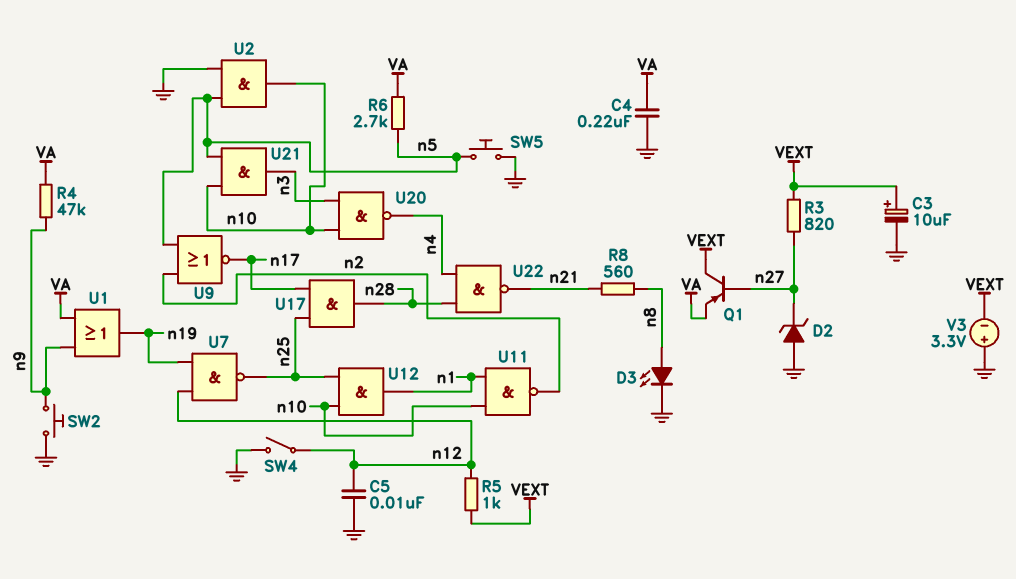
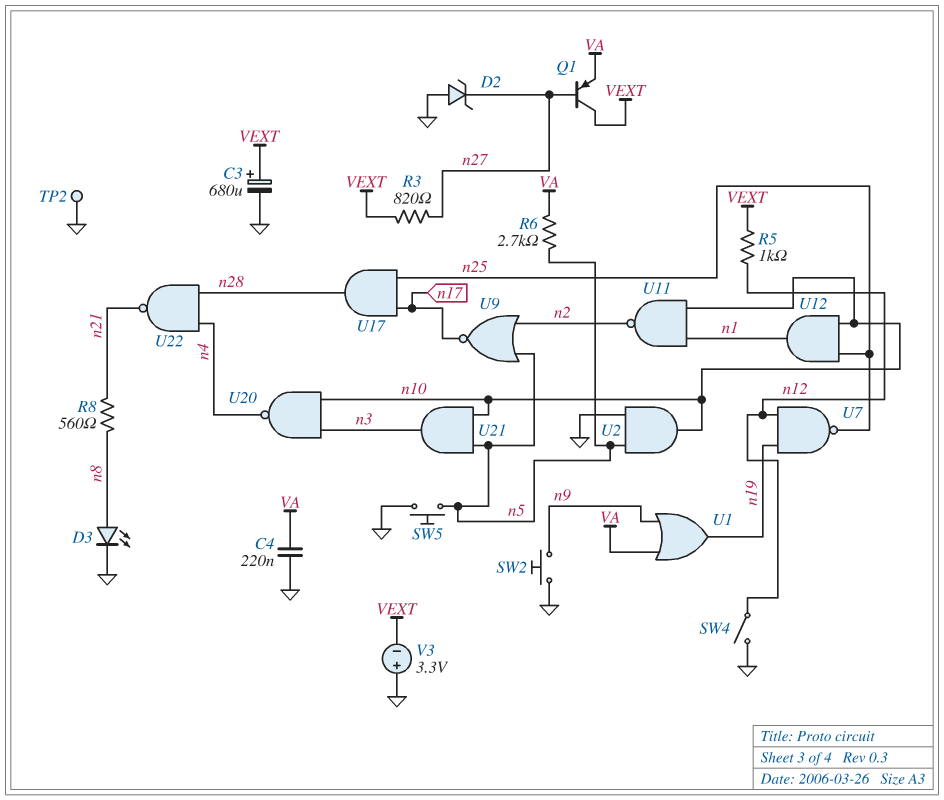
C3: 10uF (plus VEXT, minus GND) -> 680uF (plus VEXT, minus GND)
C5: 10nF (GND, n12) -> none
R4: 47k (VA, n9) -> none
TP2: none -> test point (GND)

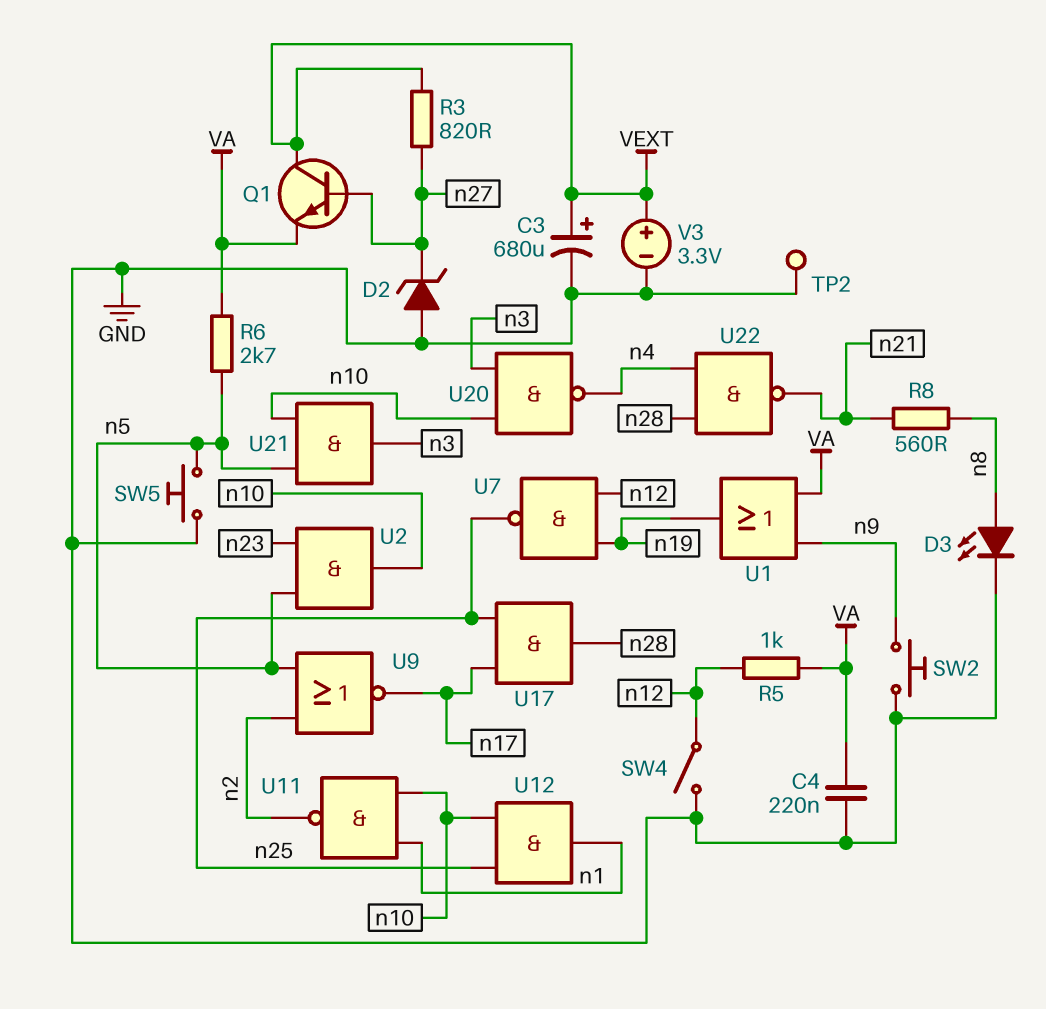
Q1: PNP (B n27, C VEXT, E VA) -> NPN (B n27, C VEXT, E VA)
R5: 1k (VEXT, n12) -> 1k (VA, n12)
U2: AND (in GND, in n5, out n10) -> AND (in n5, in n23, out n10)
V3: 3.3V (plus GND, minus VEXT) -> 3.3V (plus VEXT, minus GND)

